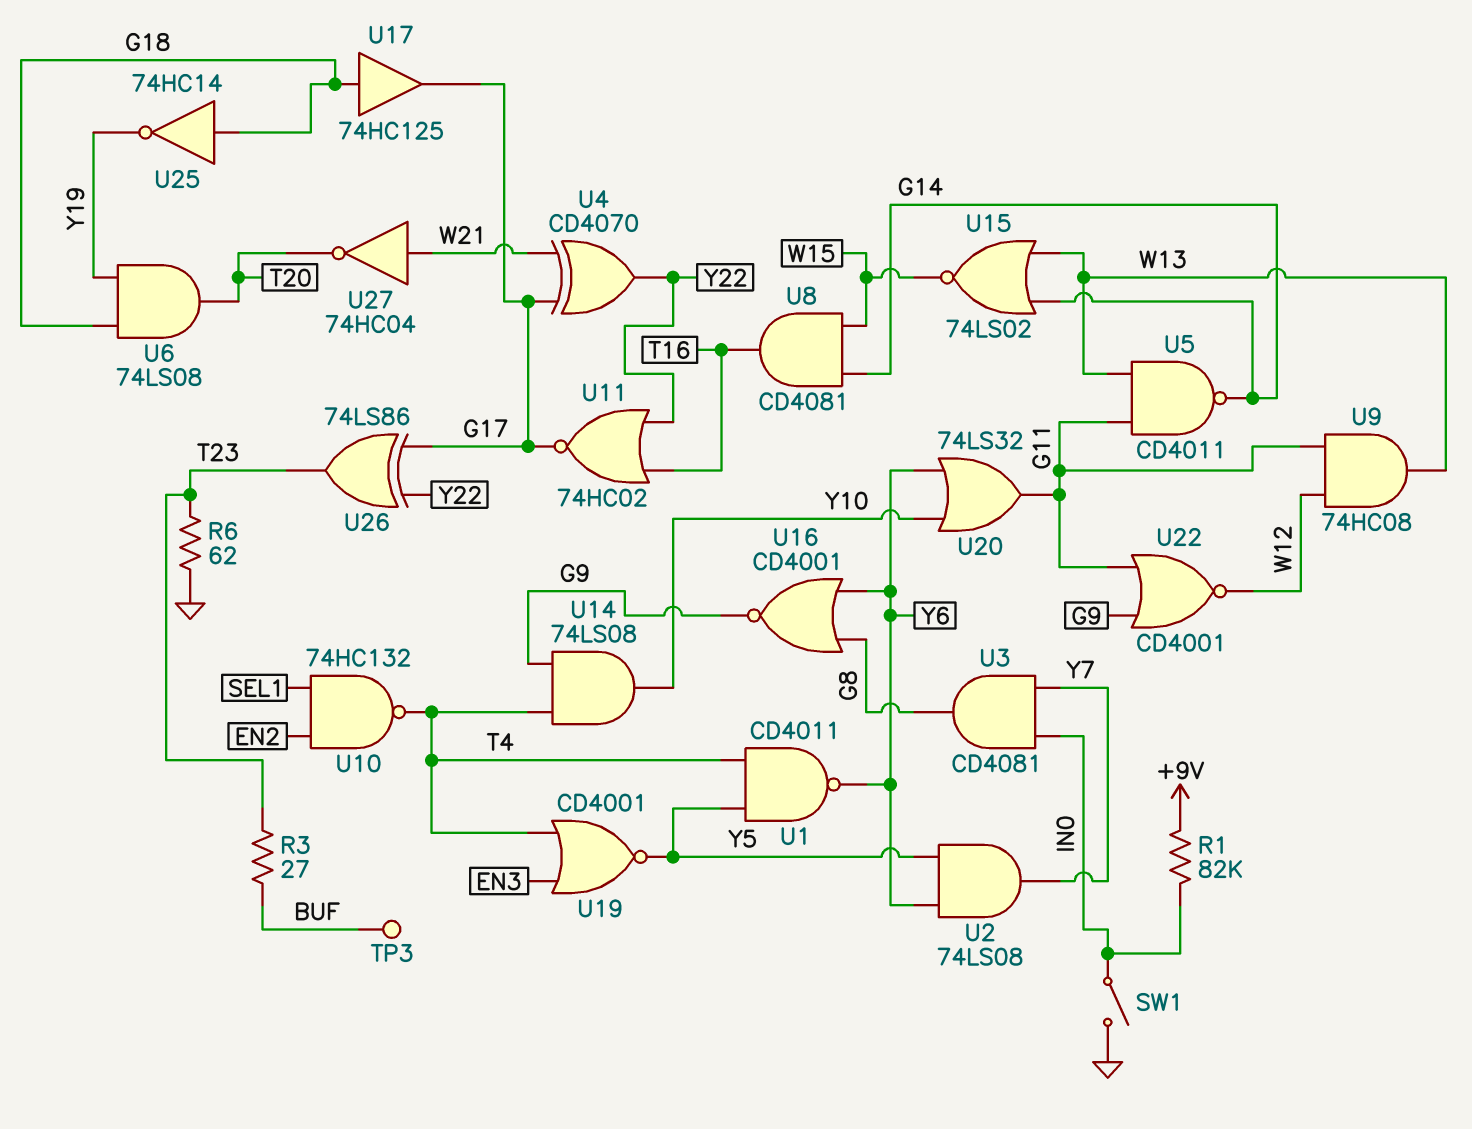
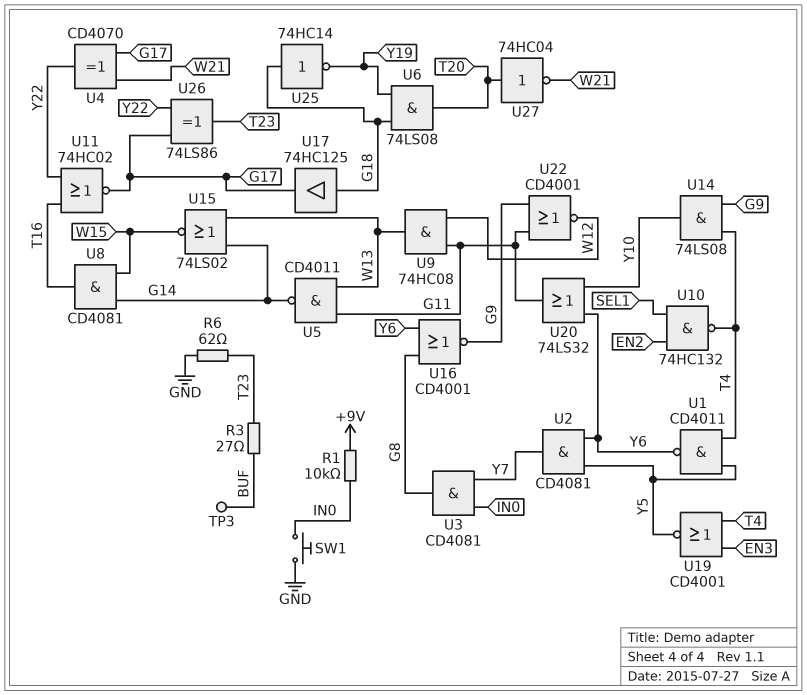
R1: 82k (+9V, IN0) -> 10k (+9V, IN0)
SW1: switch (GND, IN0) -> button (GND, IN0)
U2: AND 74LS08 (in Y5, in Y6, out Y7) -> AND CD4081 (in Y5, in Y6, out Y7)
U27: NOT 74HC04 (in W21, out T20) -> NOT 74HC04 (in T20, out W21)

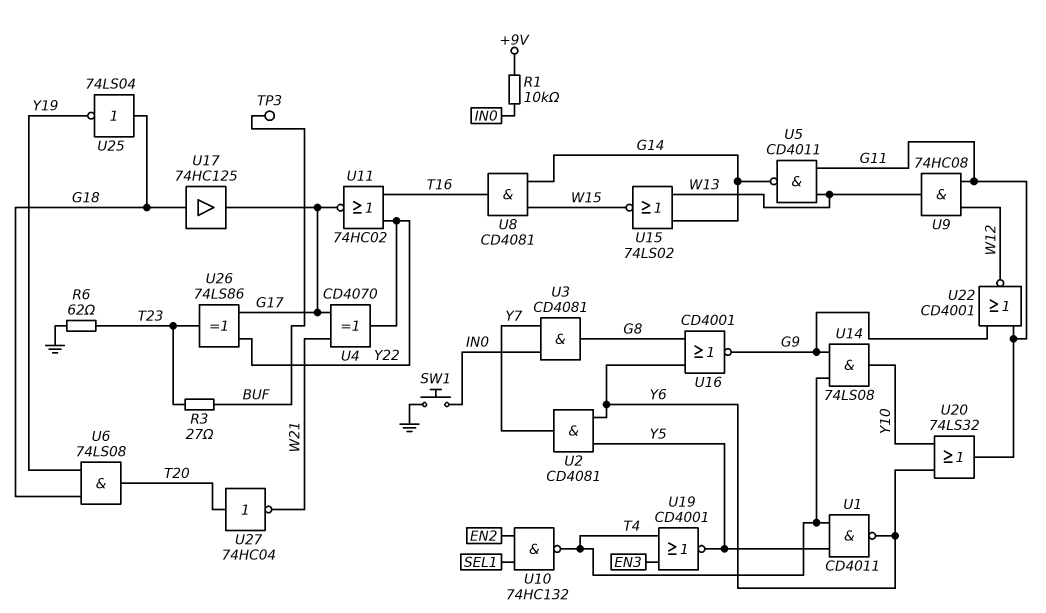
U25: NOT 74HC14 (in G18, out Y19) -> NOT 74LS04 (in G18, out Y19)

